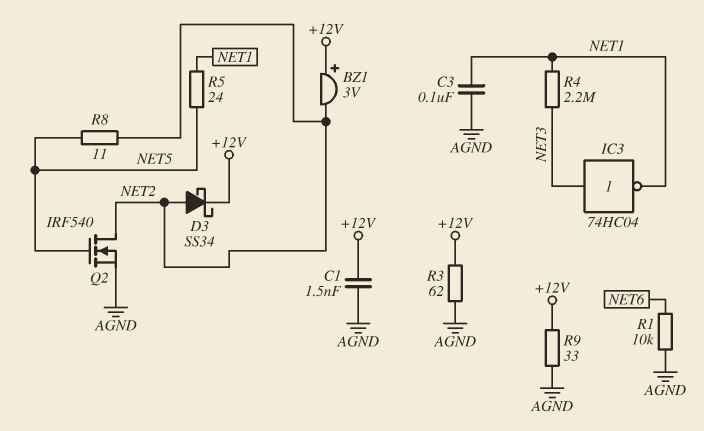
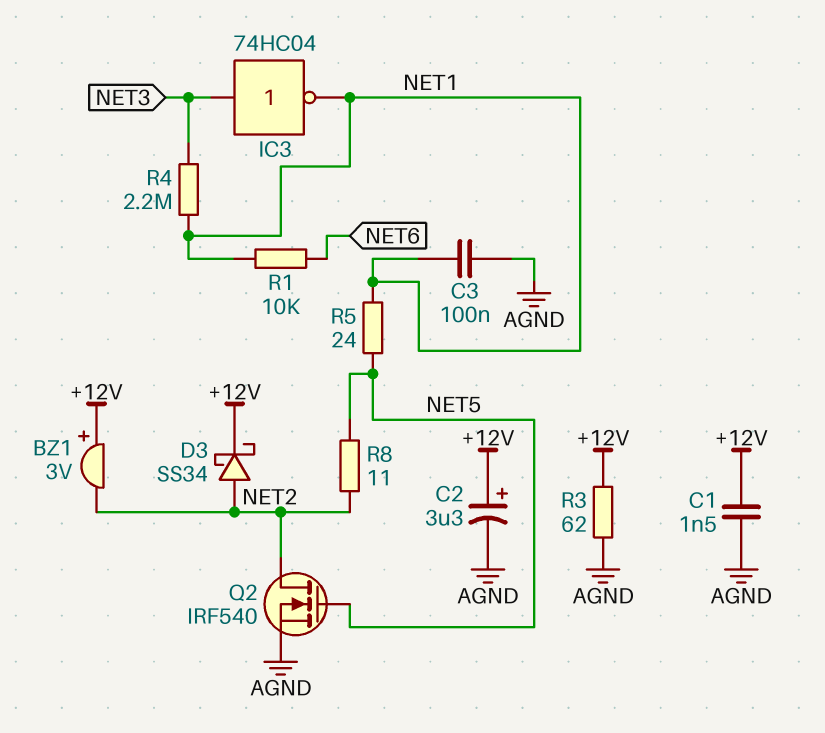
C2: none -> 3.3uF (plus +12V, minus AGND)
R1: 10k (AGND, NET6) -> 10k (NET1, NET6)
R9: 33 (+12V, AGND) -> none

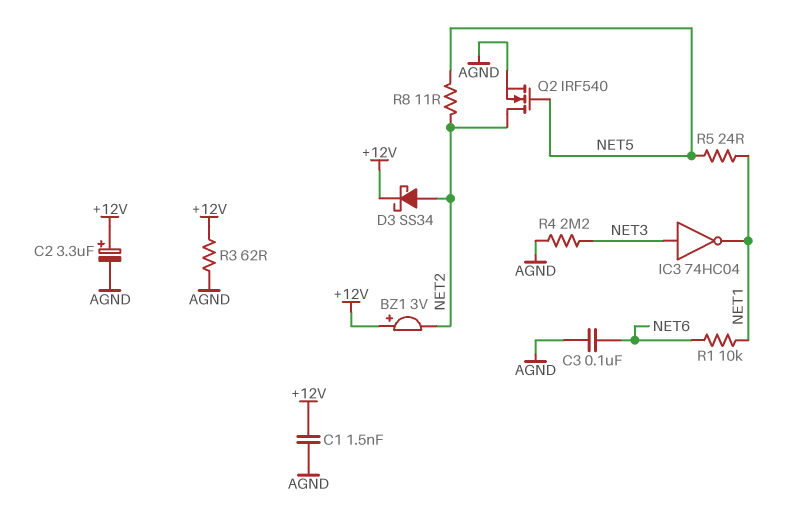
C3: 100nF (AGND, NET1) -> 100nF (AGND, NET6)
R4: 2.2M (NET1, NET3) -> 2.2M (AGND, NET3)

